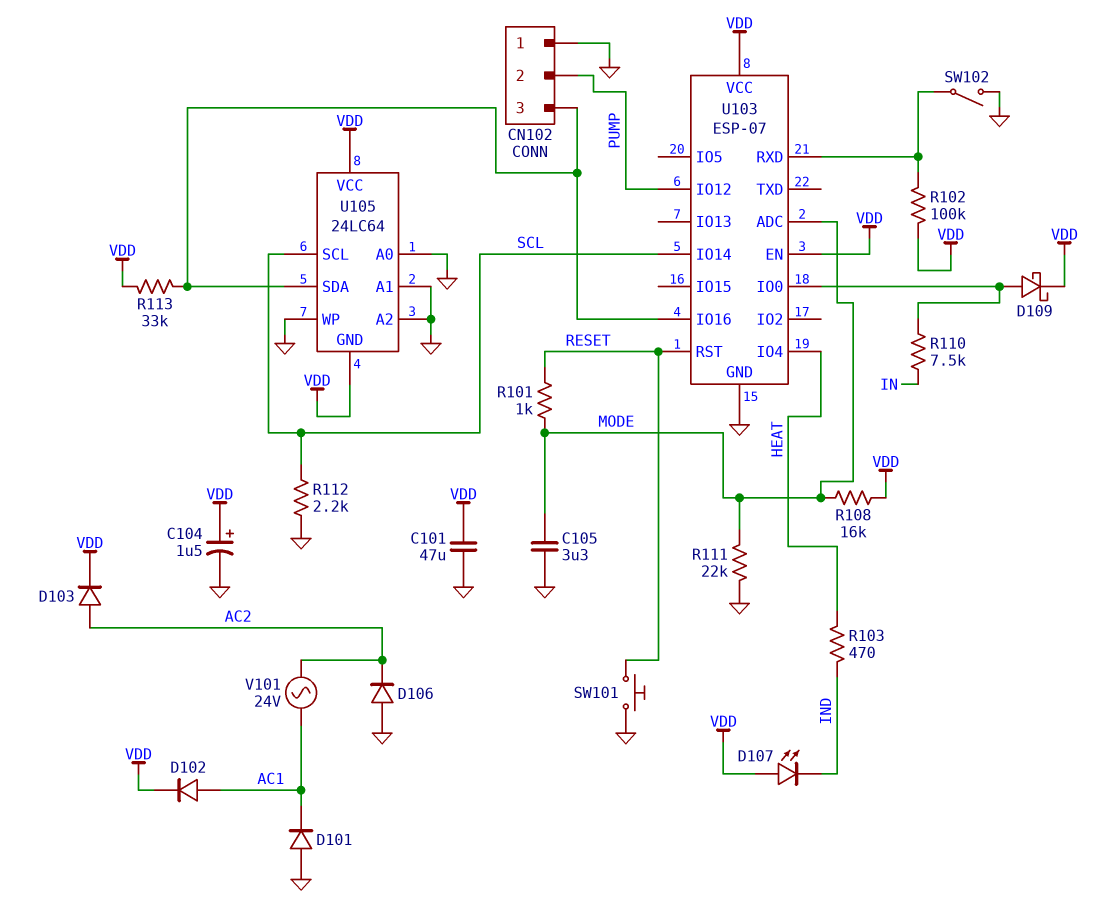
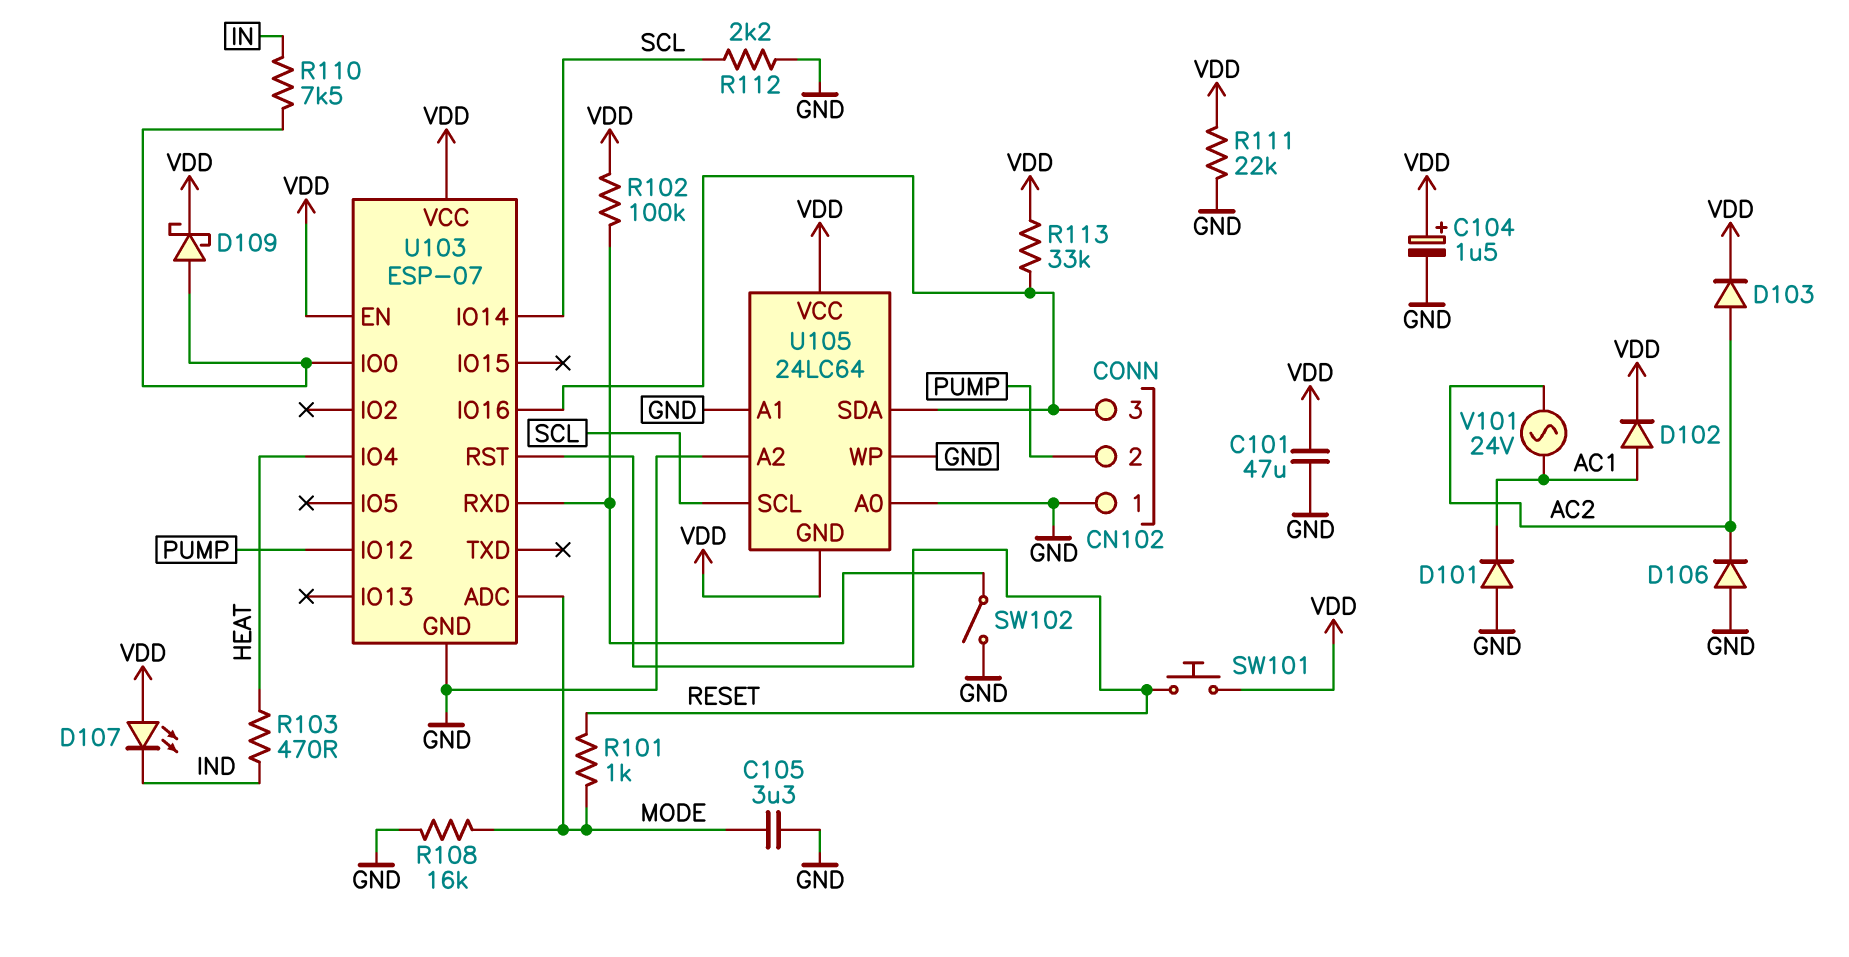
R108: 16k (MODE, VDD) -> 16k (GND, MODE)
R111: 22k (GND, MODE) -> 22k (GND, VDD)
SW101: button (GND, RESET) -> button (RESET, VDD)

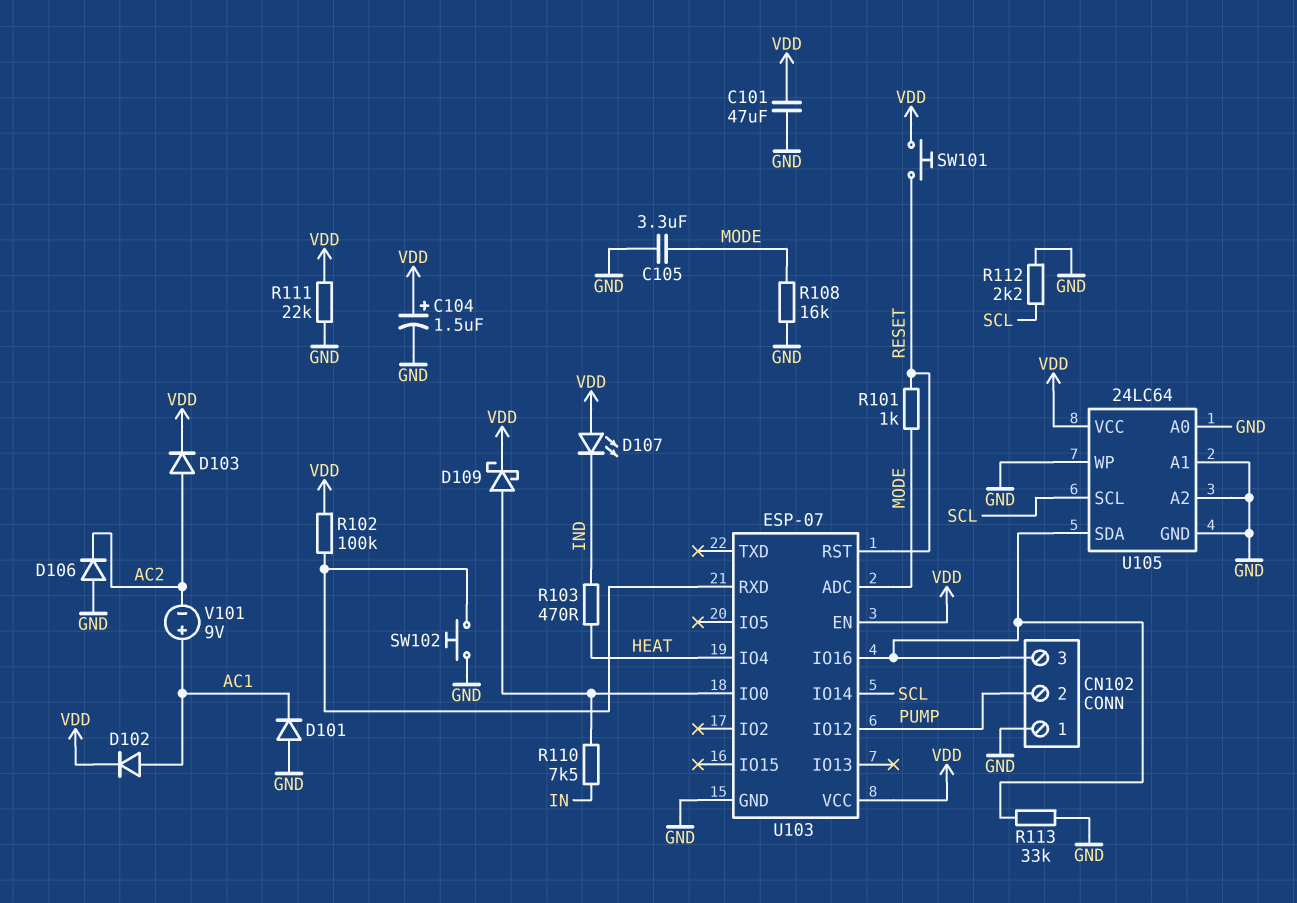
R113: 33k (CN102/3, VDD) -> 33k (CN102/3, GND)
SW102: switch (GND, U103/RXD) -> button (GND, U103/RXD)
U105 pin GND: VDD -> GND
V101: AC 24V (AC1, AC2) -> 9V (plus AC1, minus AC2)

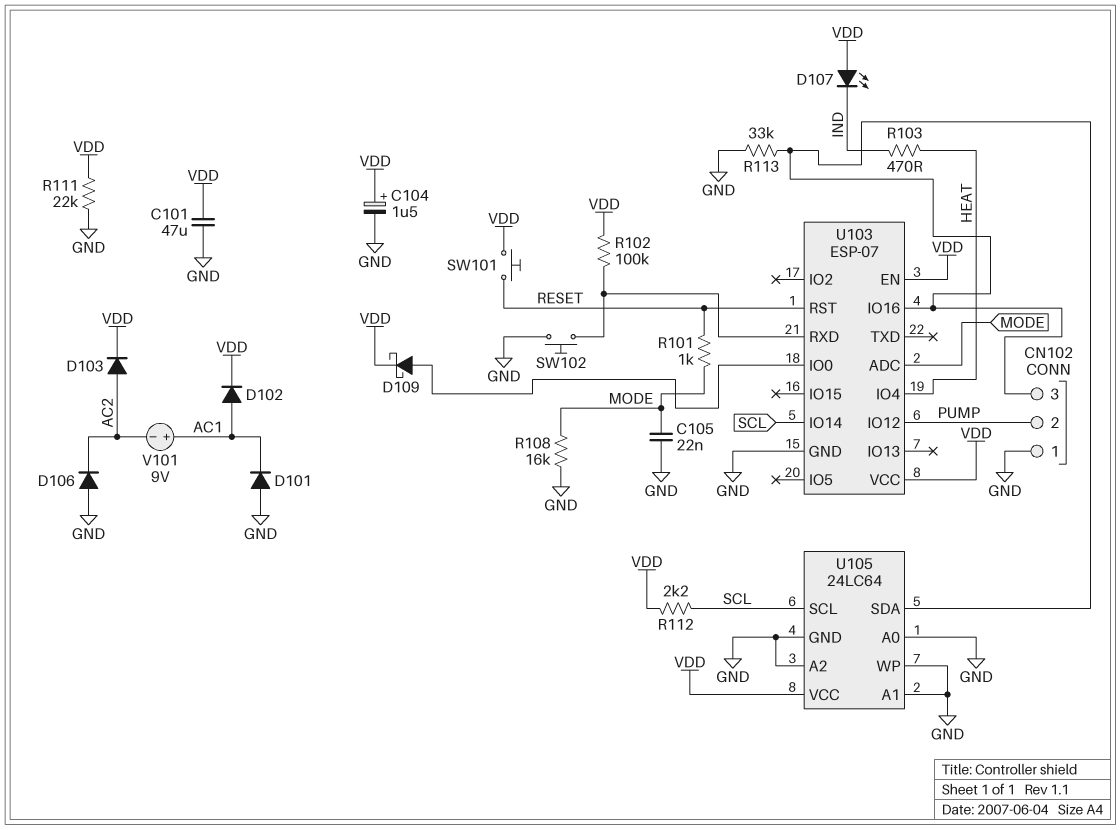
C105: 3.3uF (GND, MODE) -> 22nF (GND, MODE)
R110: 7.5k (IN, U103/IO0) -> none
R112: 2.2k (GND, SCL) -> 2.2k (SCL, VDD)

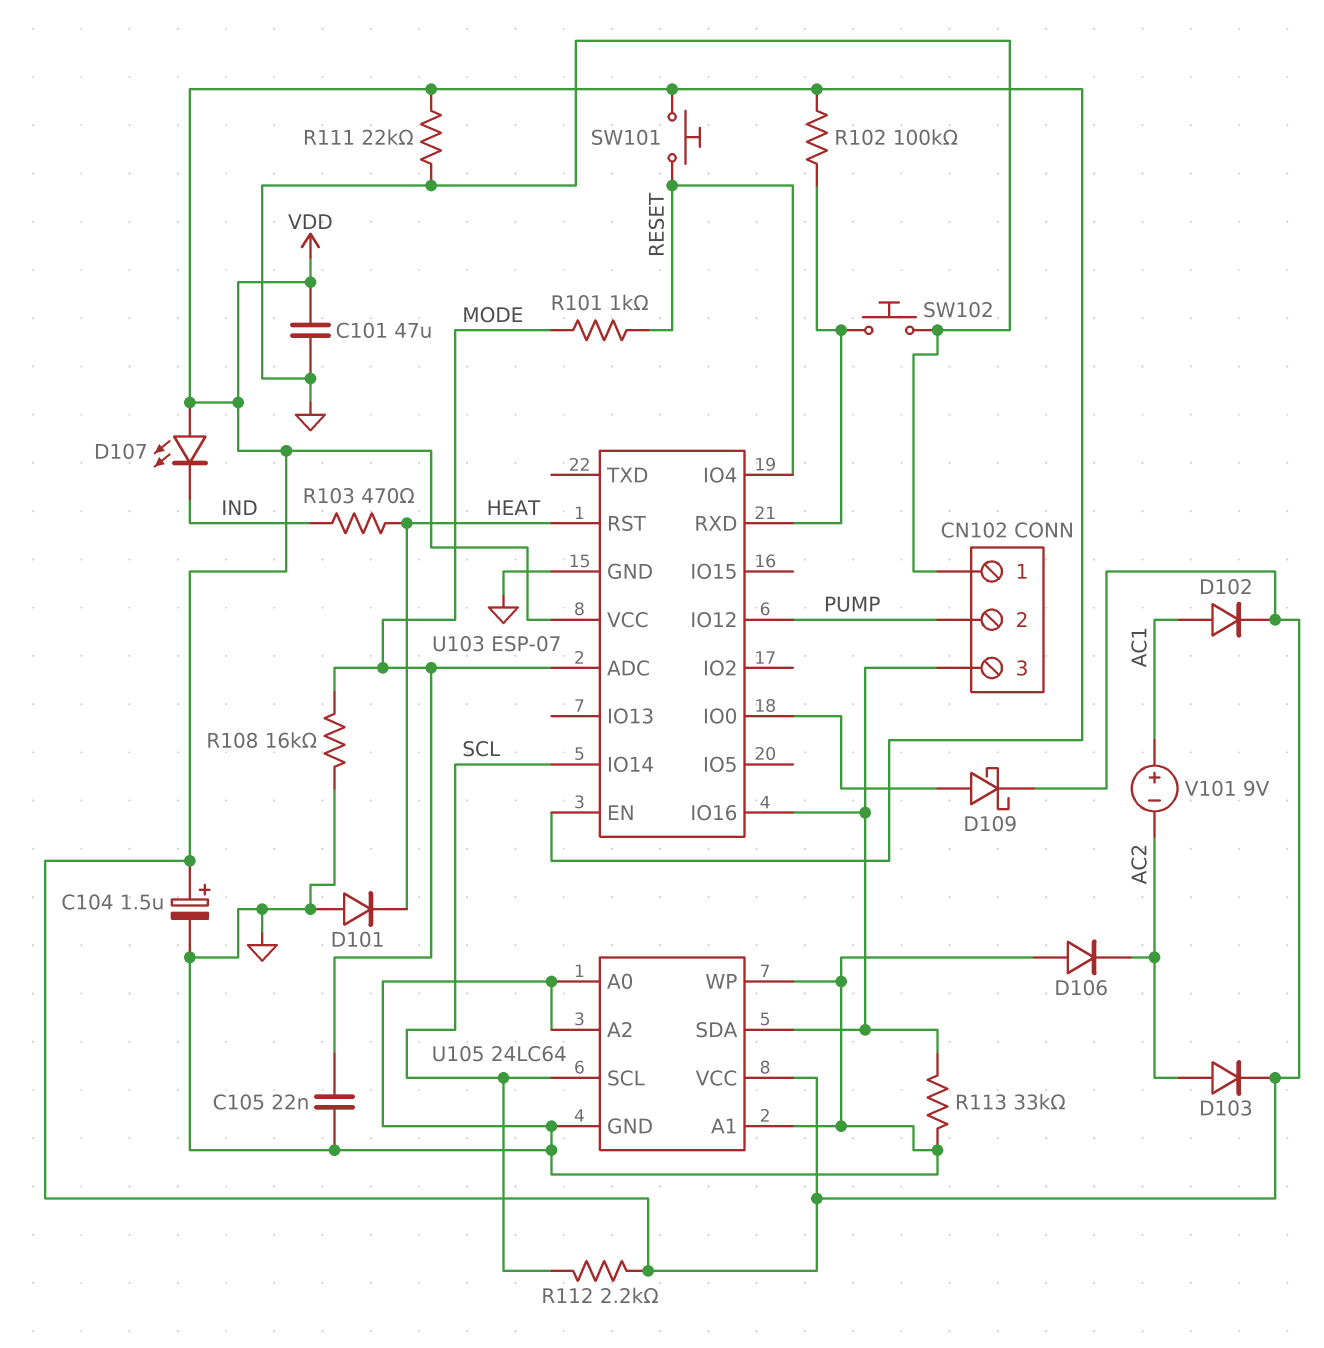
D101: diode (A GND, K AC1) -> diode (A GND, K HEAT)
U103 pin IO4: HEAT -> RESET
U103 pin RST: RESET -> HEAT

